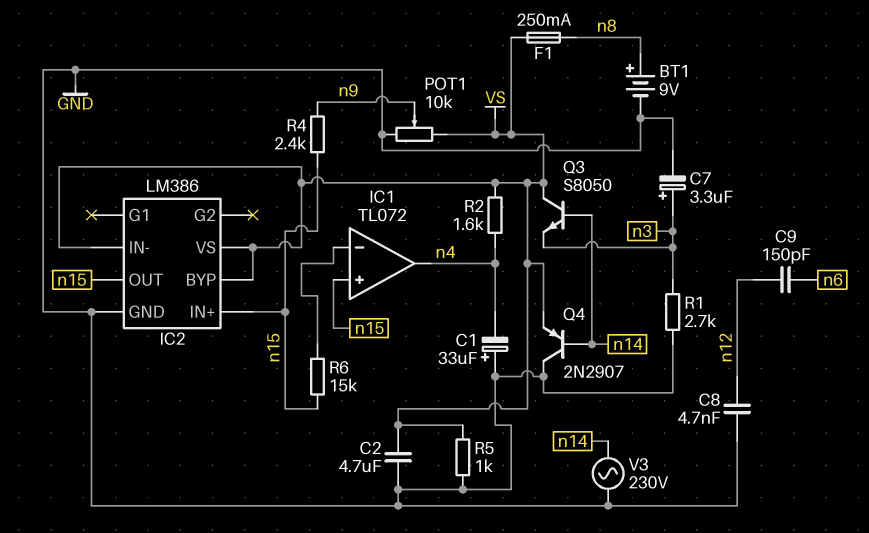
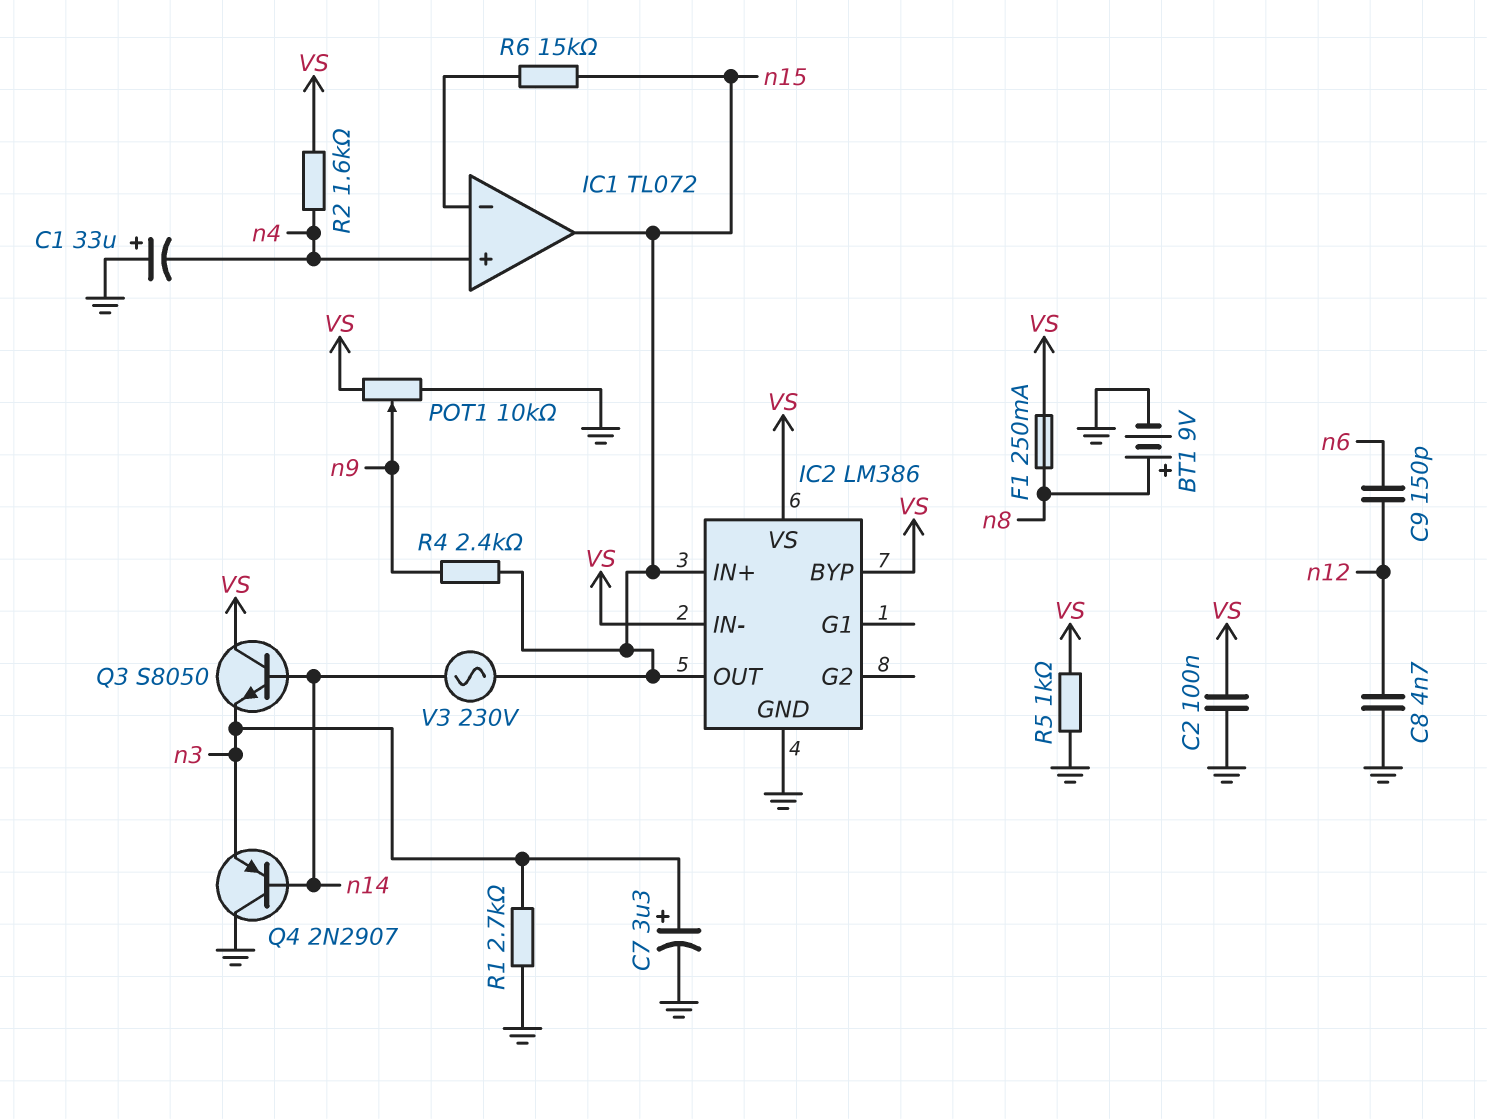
C2: 4.7uF (GND, VS) -> 100nF (GND, VS)
IC1 pin in+: n15 -> n4
IC1 pin out: n4 -> n15
Q4: PNP 2N2907 (B n14, C GND, E VS) -> PNP 2N2907 (B n14, C GND, E n3)
V3: AC 230V (GND, n14) -> AC 230V (n14, n15)

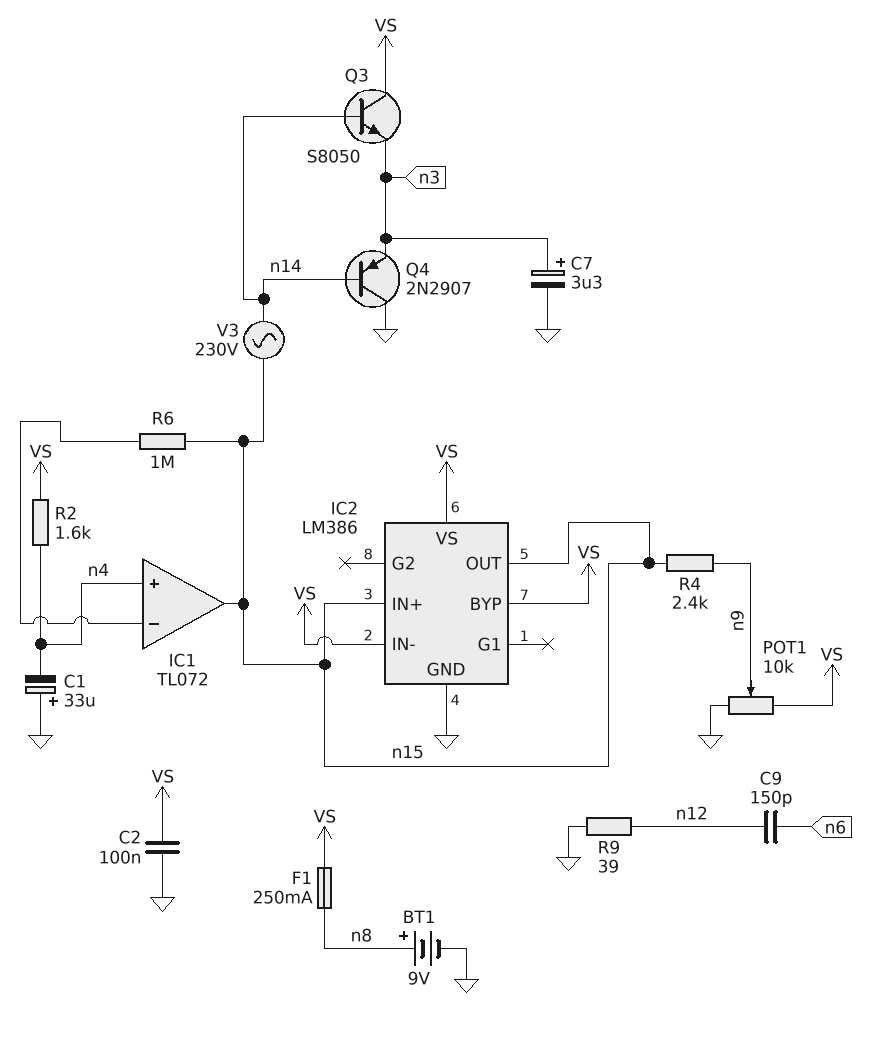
C8: 4.7nF (GND, n12) -> none
R1: 2.7k (GND, n3) -> none
R5: 1k (GND, VS) -> none
R6: 15k (IC1/in-, n15) -> 1M (IC1/in-, n15)
R9: none -> 39 (GND, n12)

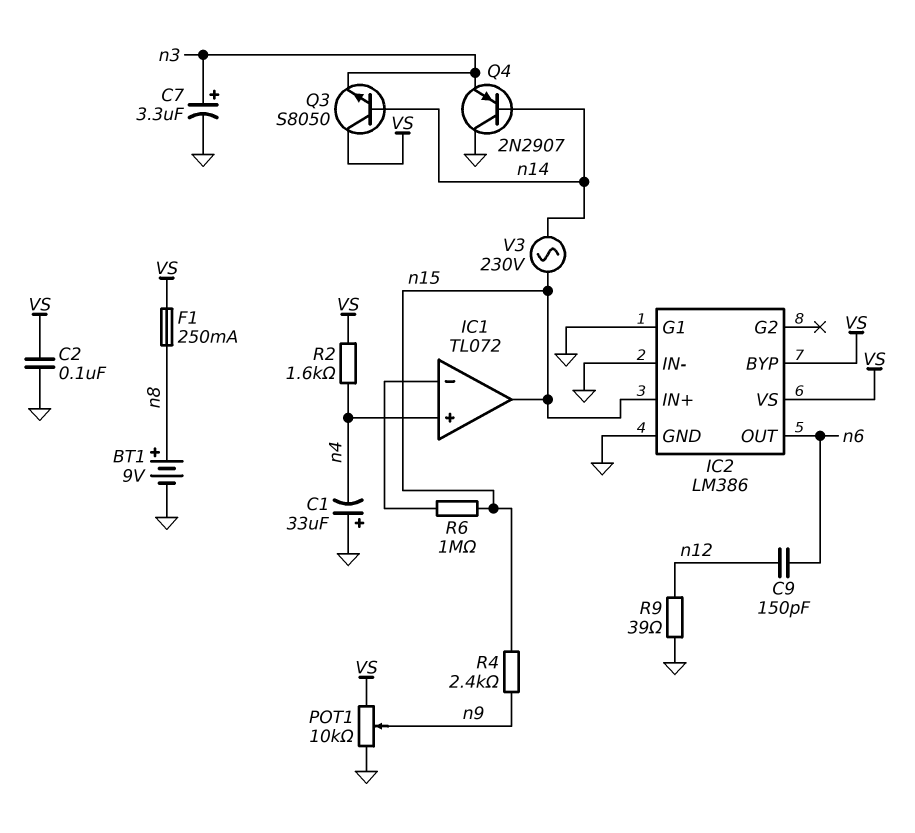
IC2 pin G1: none -> GND
IC2 pin IN-: VS -> GND
IC2 pin OUT: n15 -> n6

